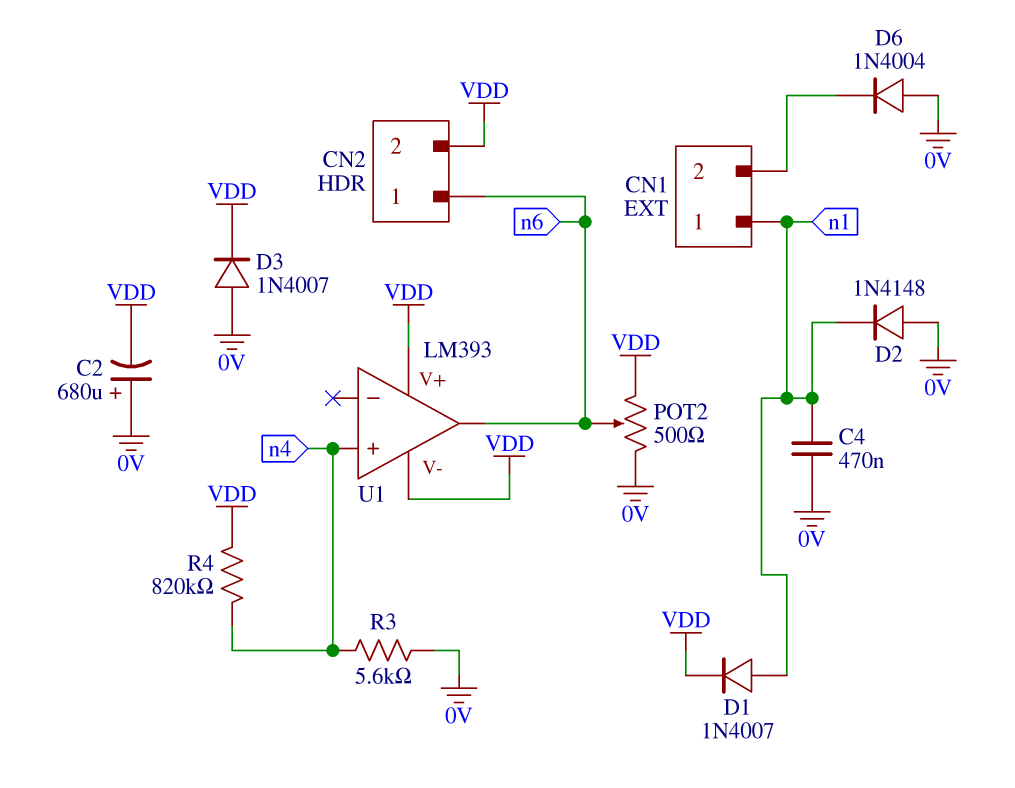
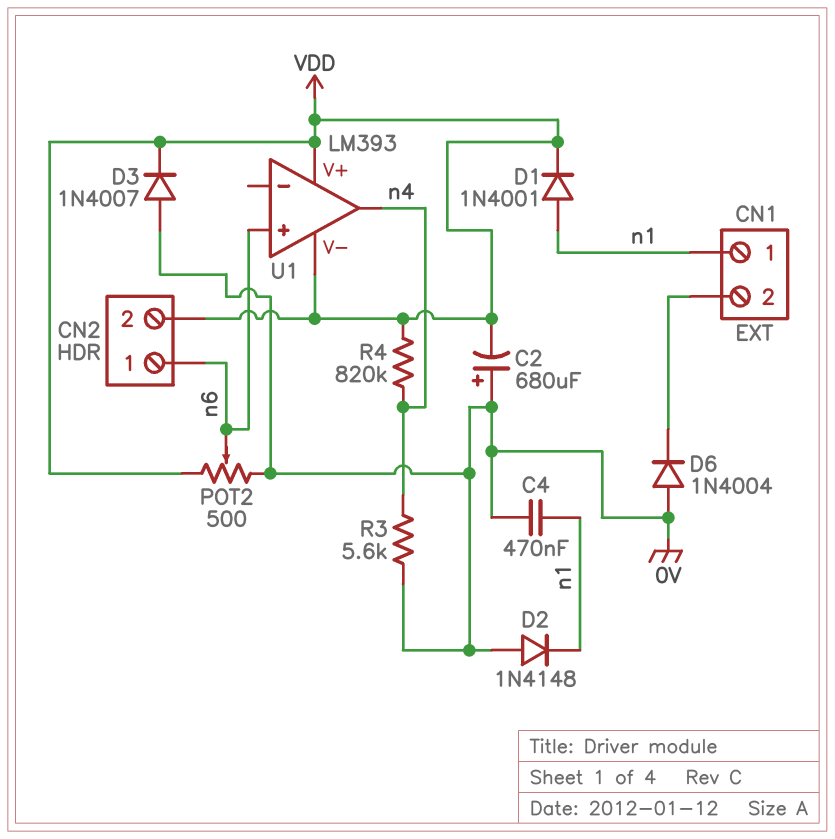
D1: diode 1N4007 (A n1, K VDD) -> diode 1N4001 (A n1, K VDD)
U1 pin in+: n4 -> n6
U1 pin out: n6 -> n4

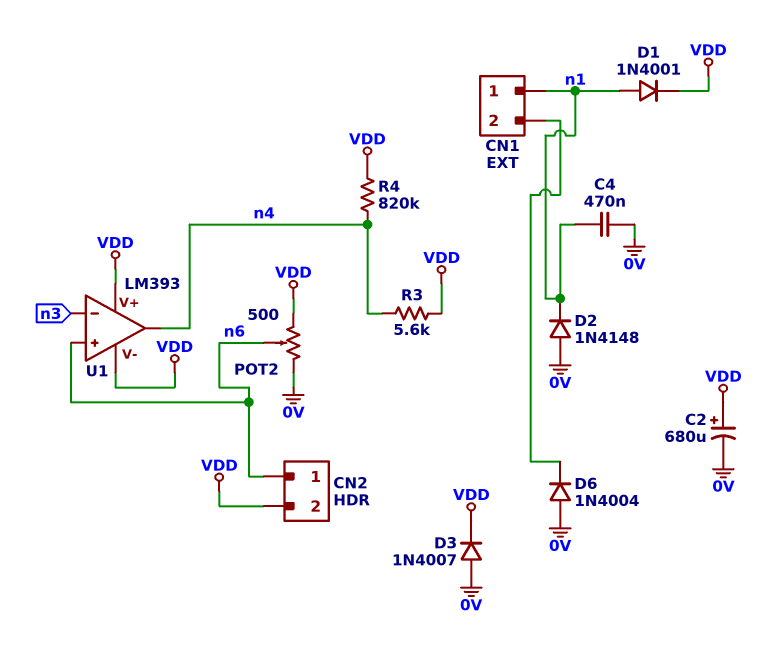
C2: 680uF (plus 0V, minus VDD) -> 680uF (plus VDD, minus 0V)
R3: 5.6k (0V, n4) -> 5.6k (VDD, n4)
U1 pin in-: none -> n3

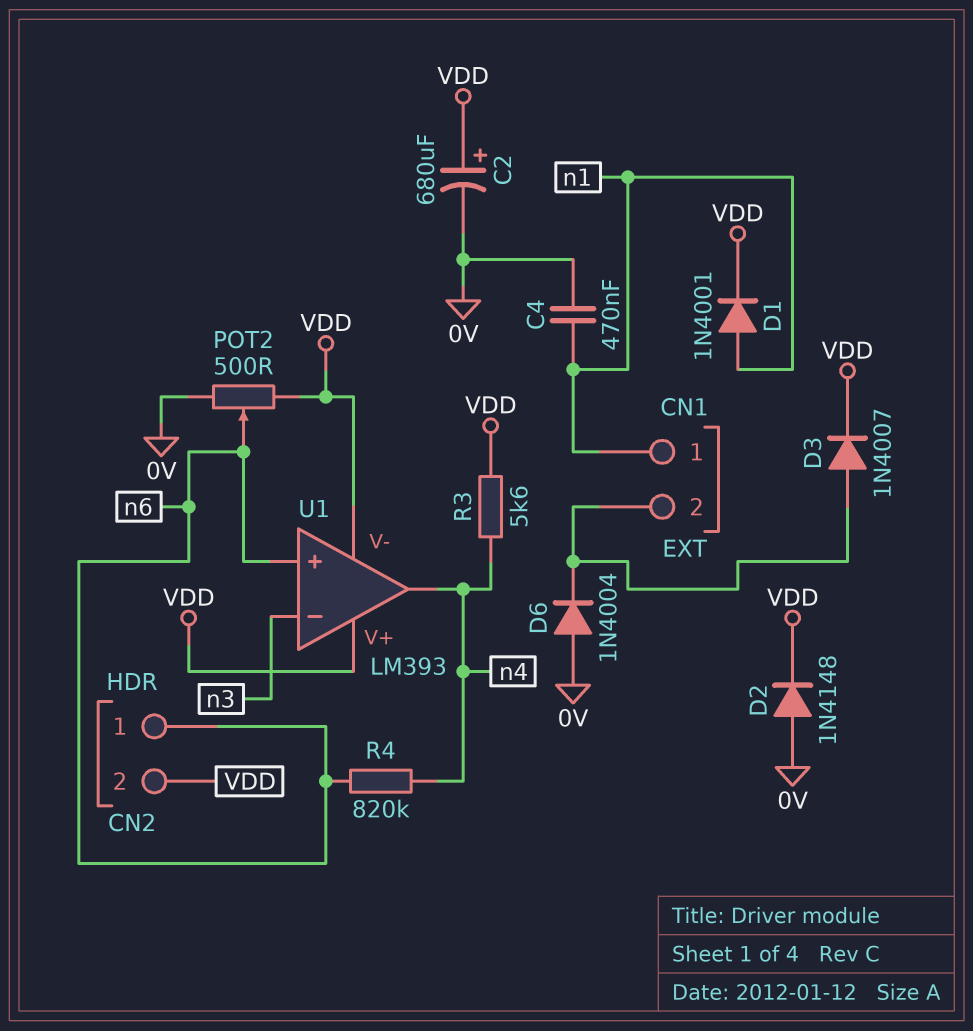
D2: diode 1N4148 (A 0V, K n1) -> diode 1N4148 (A 0V, K VDD)
D3: diode 1N4007 (A 0V, K VDD) -> diode 1N4007 (A CN1/2, K VDD)
R4: 820k (VDD, n4) -> 820k (n4, n6)

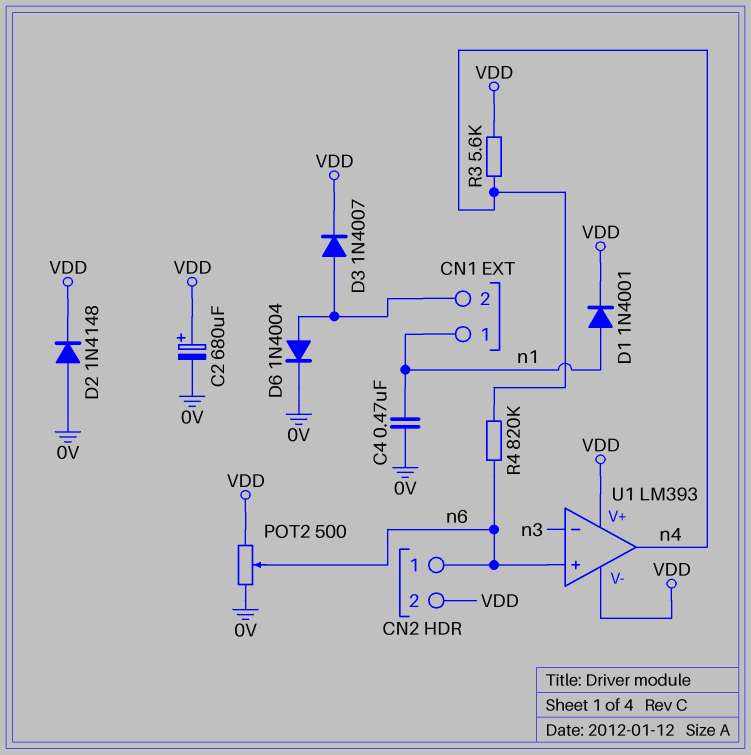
D6: diode 1N4004 (A 0V, K CN1/2) -> diode 1N4004 (A CN1/2, K 0V)

